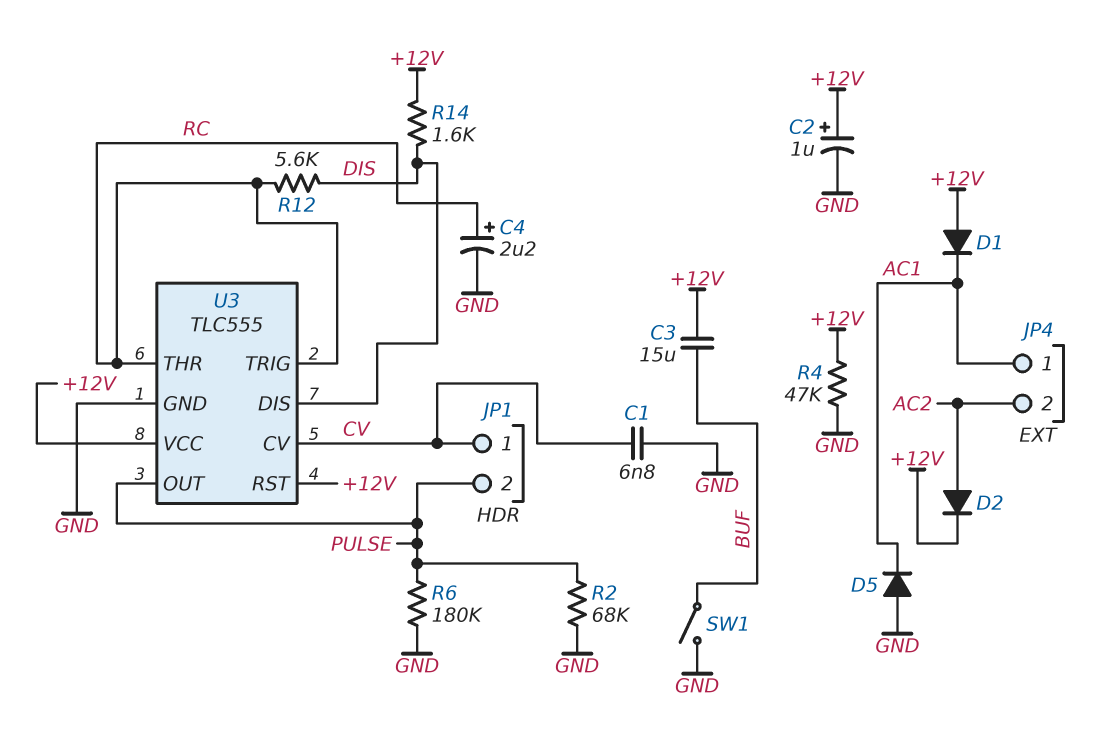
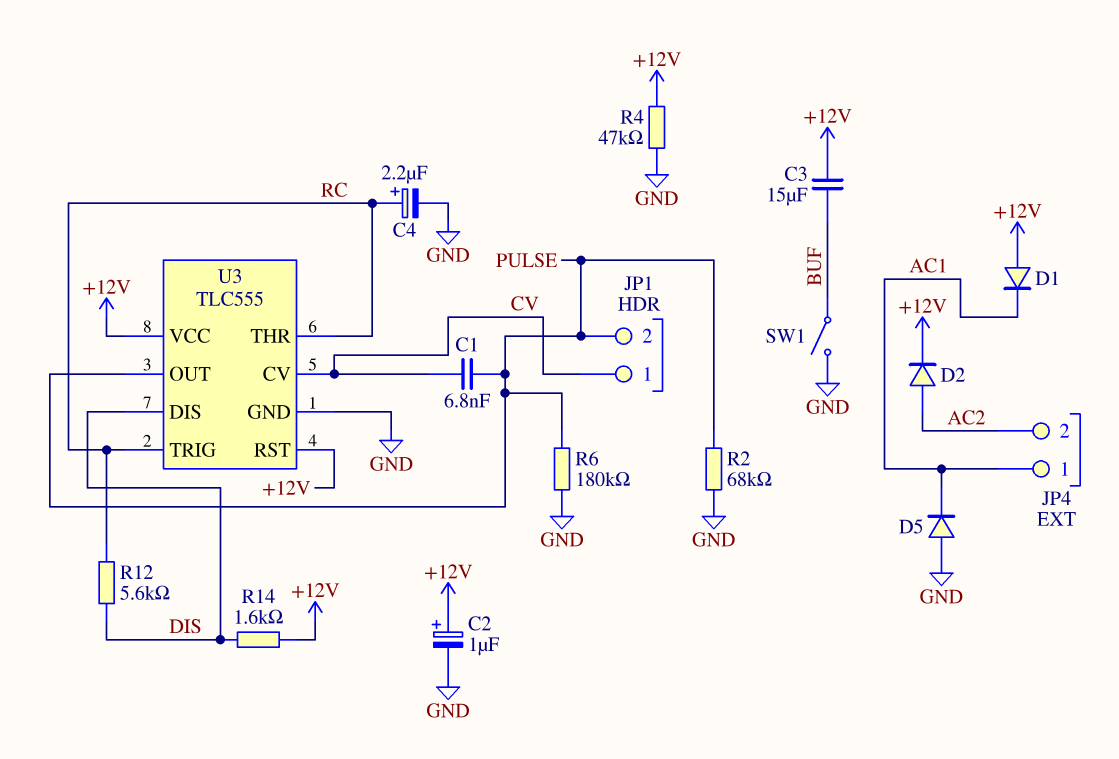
C1: 6.8nF (CV, GND) -> 6.8nF (CV, PULSE)

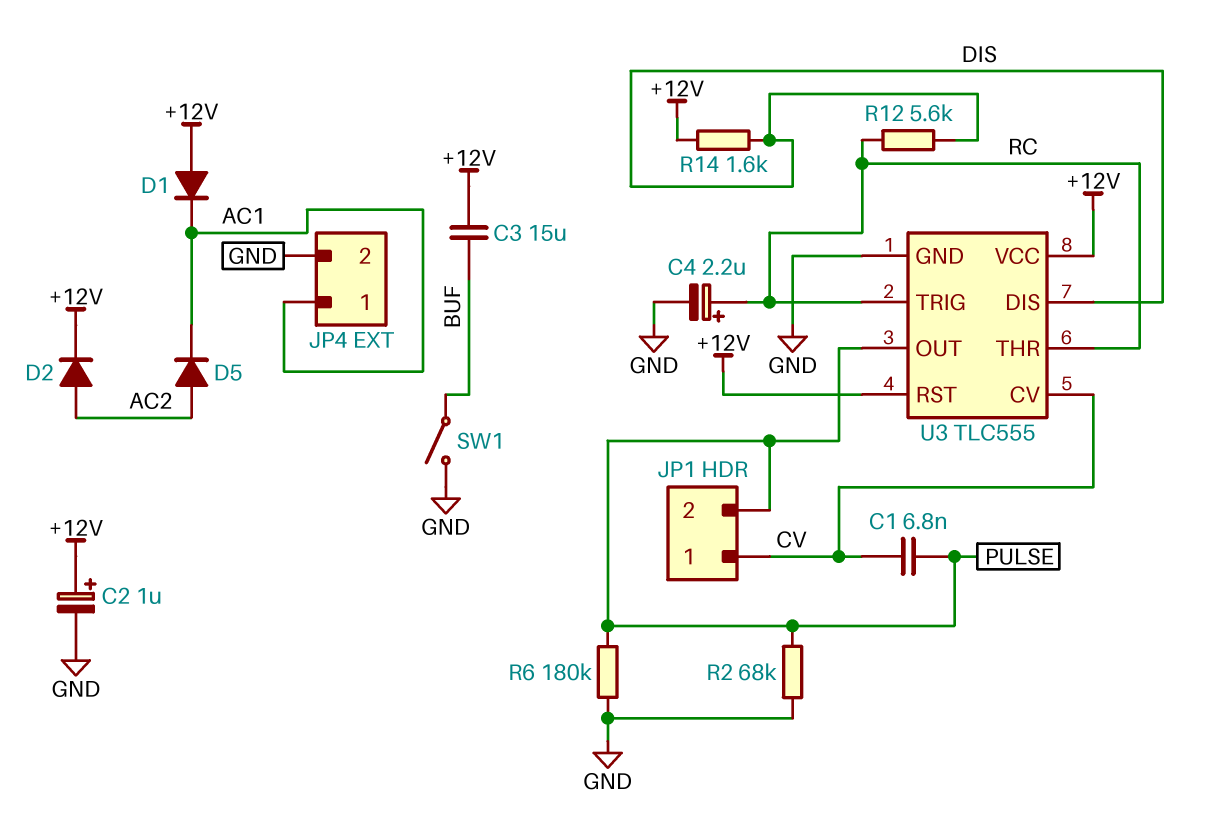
D5: diode (A GND, K AC1) -> diode (A AC2, K AC1)
JP4 pin 2: AC2 -> GND
R4: 47k (+12V, GND) -> none

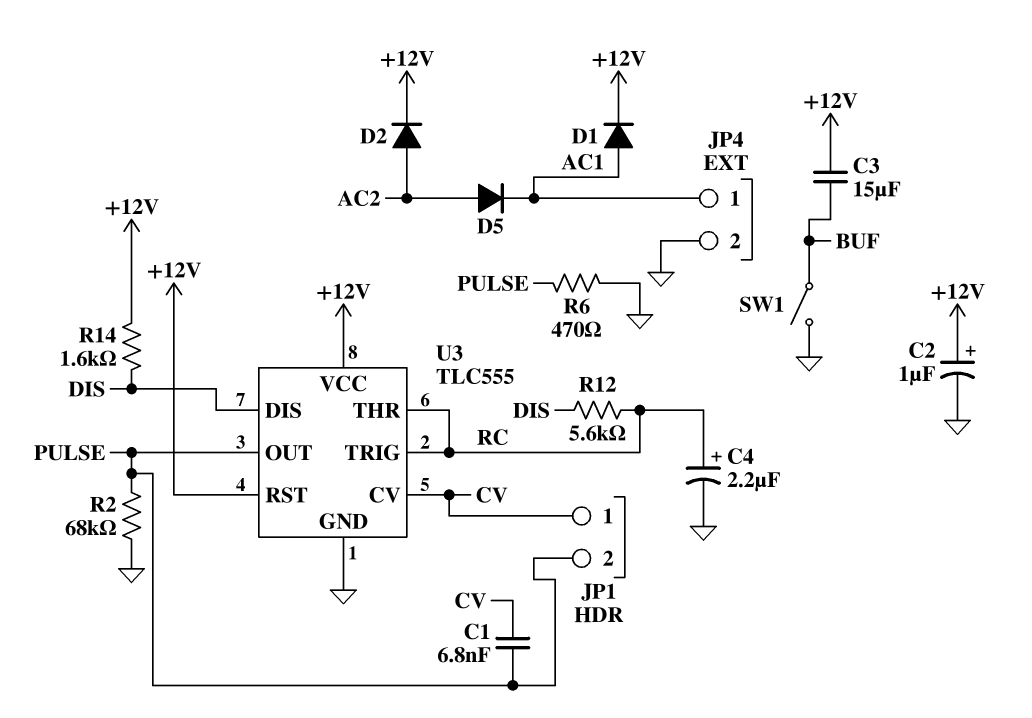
D1: diode (A +12V, K AC1) -> diode (A AC1, K +12V)
R6: 180k (GND, PULSE) -> 470 (GND, PULSE)

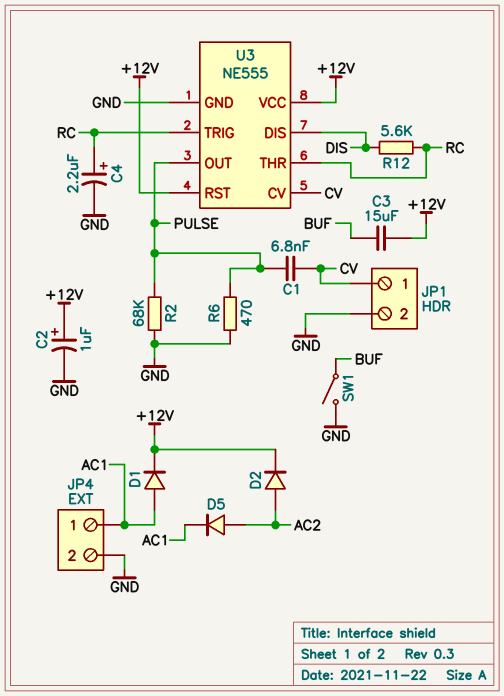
JP1 pin 2: PULSE -> GND
R14: 1.6k (+12V, DIS) -> none
U3: TLC555 -> NE555

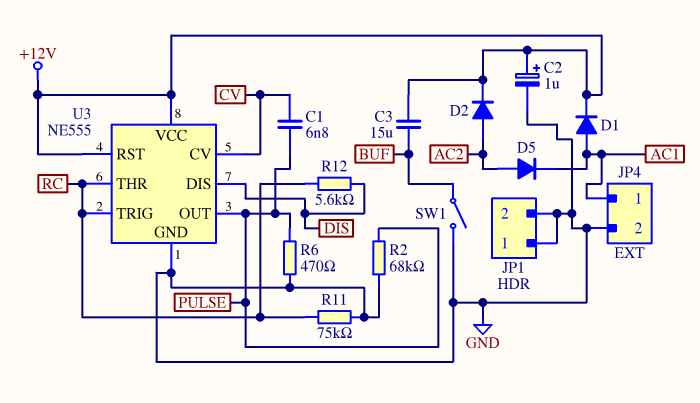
C4: 2.2uF (plus RC, minus GND) -> none
JP1 pin 1: CV -> GND
R11: none -> 75k (GND, RC)

